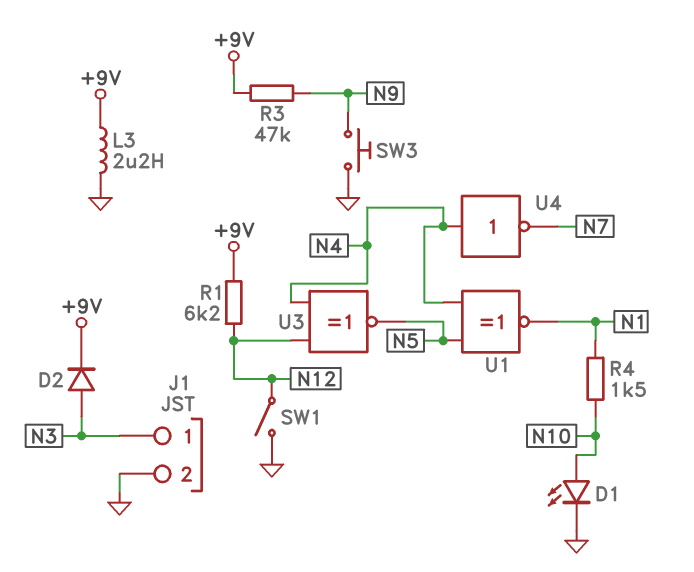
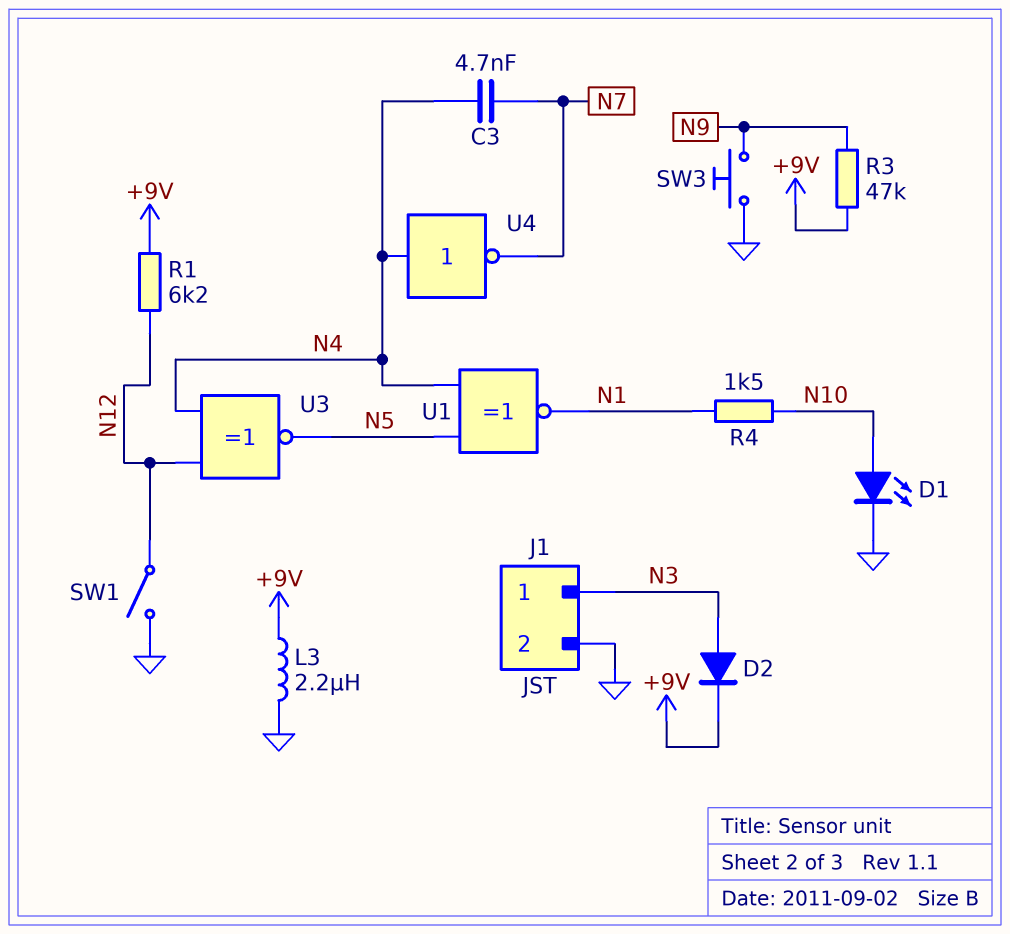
C3: none -> 4.7nF (N4, N7)

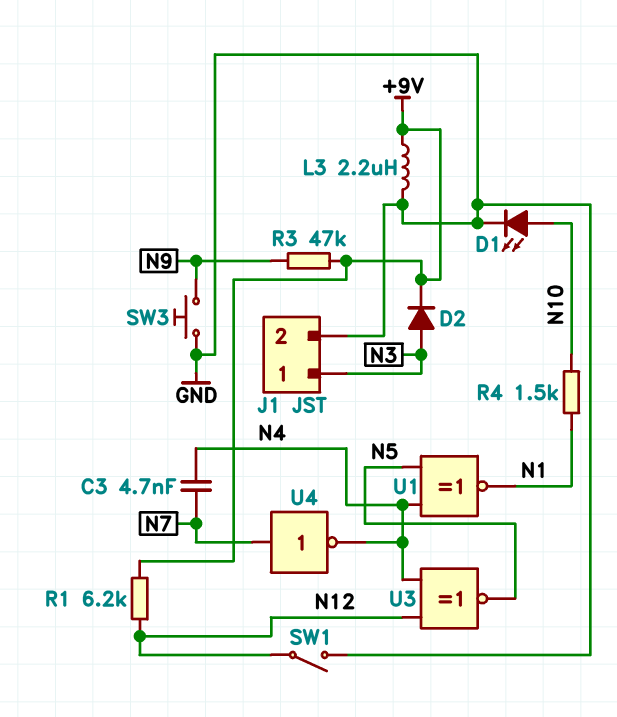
U4: NOT (in N4, out N7) -> NOT (in N7, out N4)

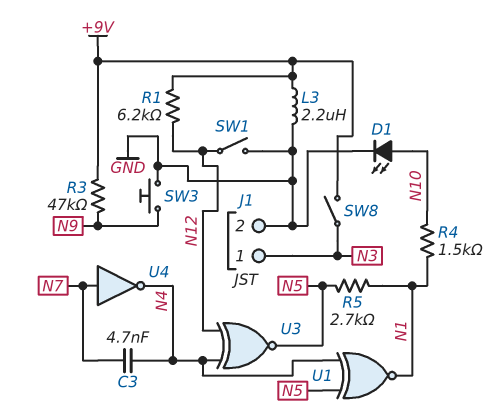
D2: diode (A N3, K +9V) -> none
R5: none -> 2.7k (N1, N5)
SW8: none -> switch (+9V, N3)

